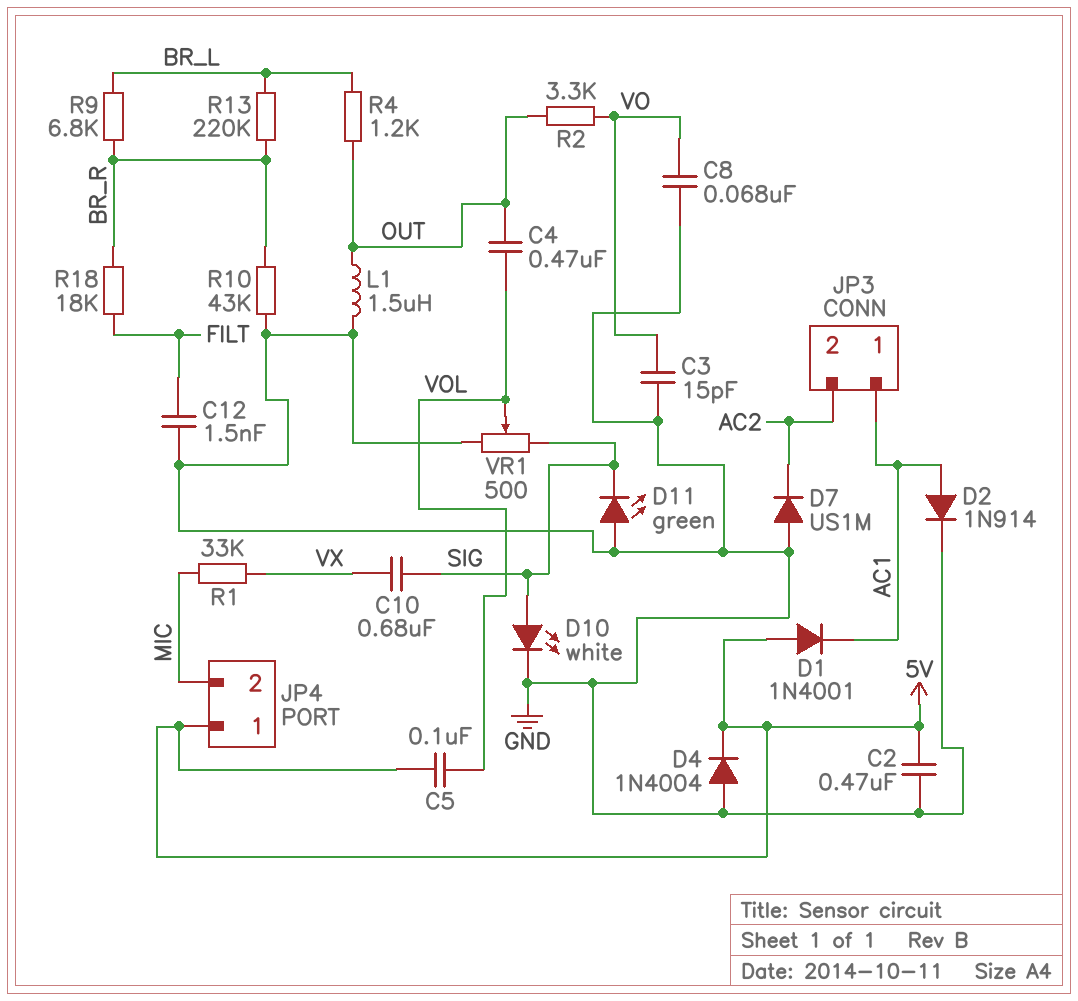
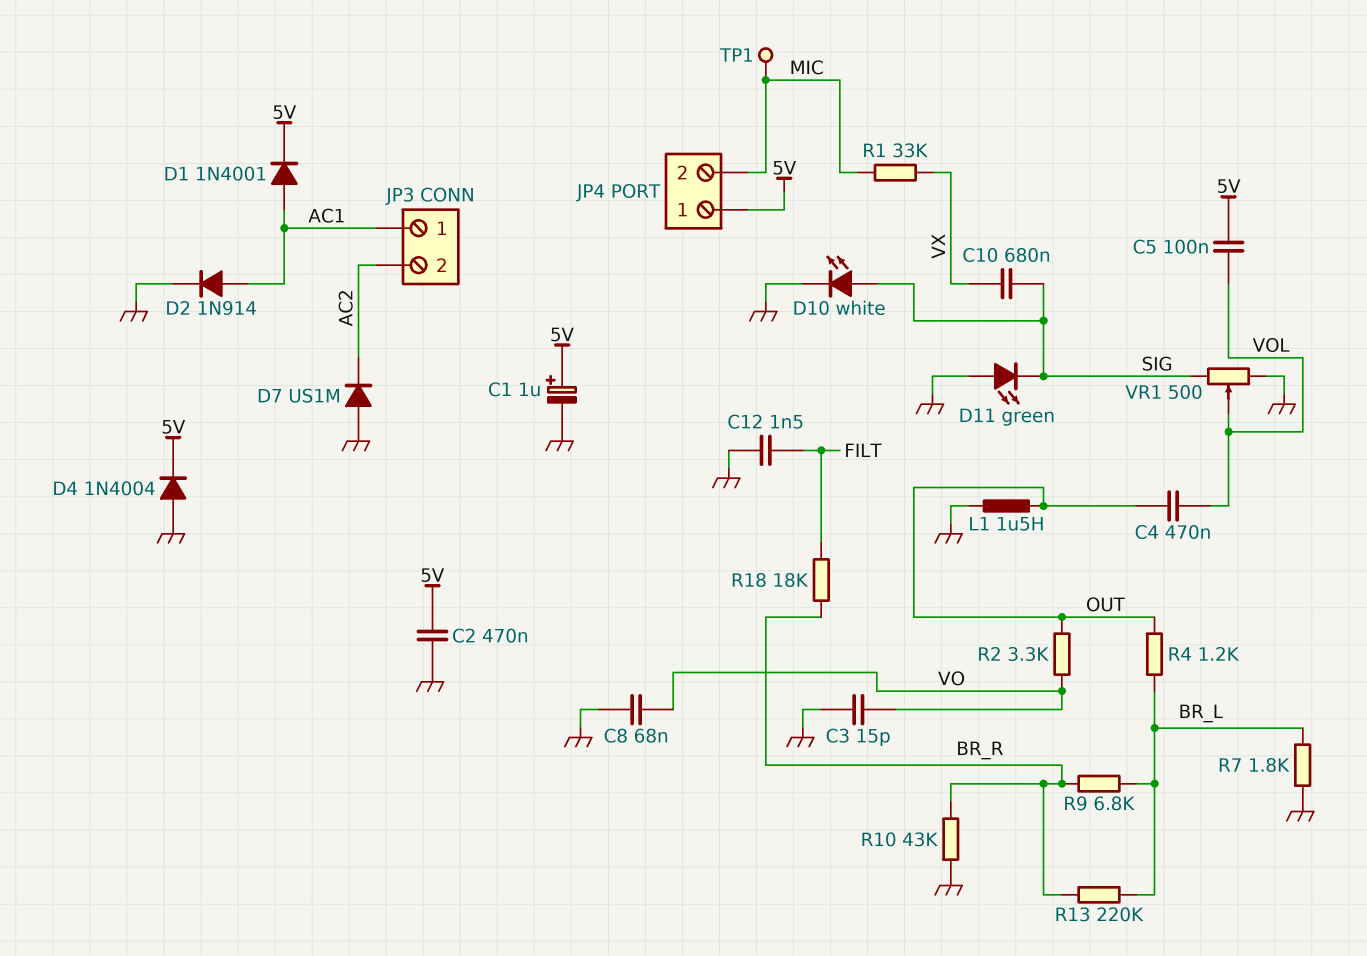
C1: none -> 1uF (plus 5V, minus GND)
D1: diode 1N4001 (A 5V, K AC1) -> diode 1N4001 (A AC1, K 5V)
R7: none -> 1.8k (BR_L, GND)
TP1: none -> test point (MIC)

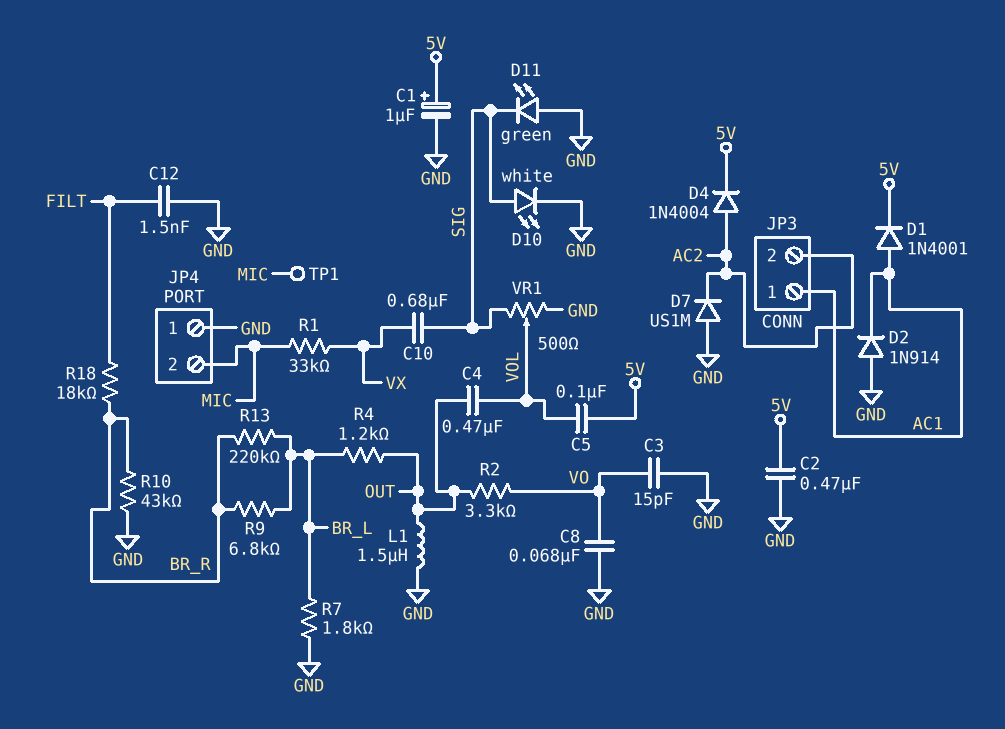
D2: diode 1N914 (A AC1, K GND) -> diode 1N914 (A GND, K AC1)
D4: diode 1N4004 (A GND, K 5V) -> diode 1N4004 (A AC2, K 5V)
JP4 pin 1: 5V -> GND

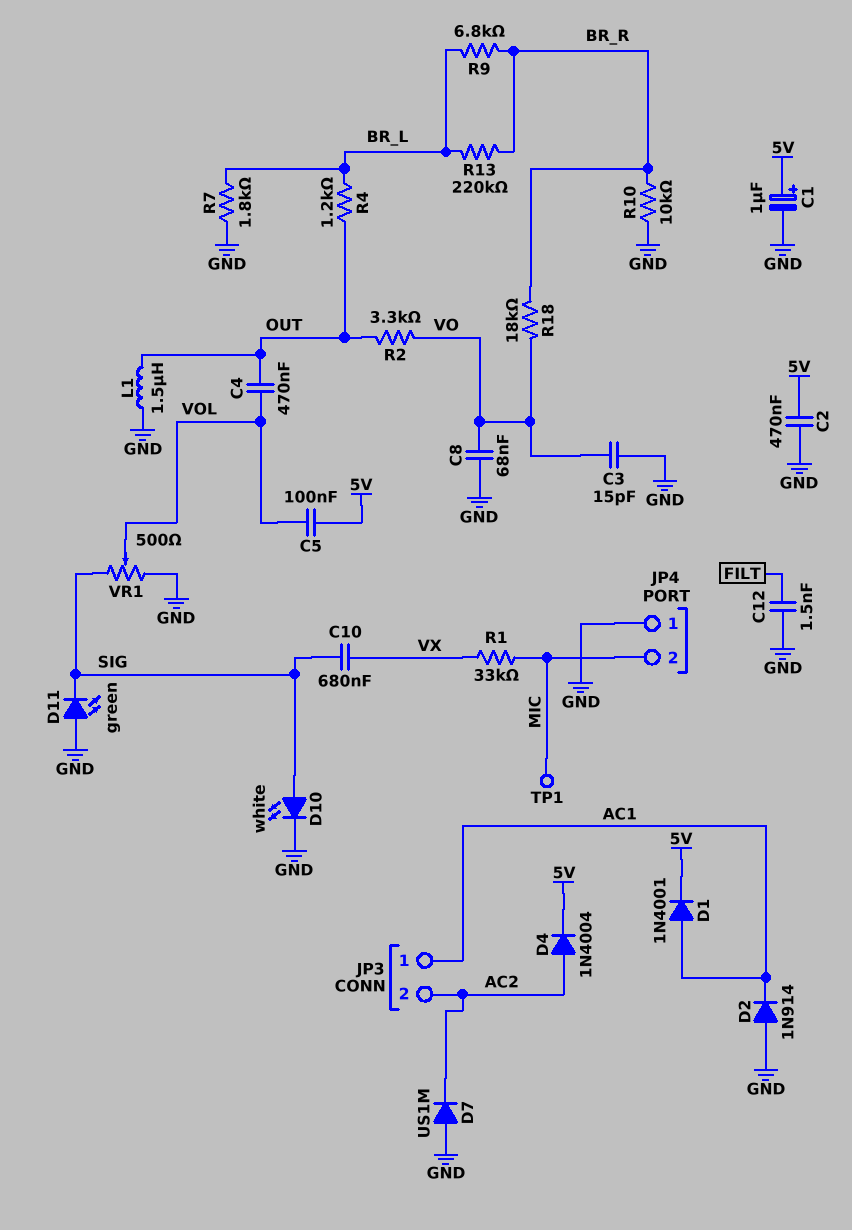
R10: 43k (BR_R, GND) -> 10k (BR_R, GND)
R18: 18k (BR_R, FILT) -> 18k (BR_R, VO)

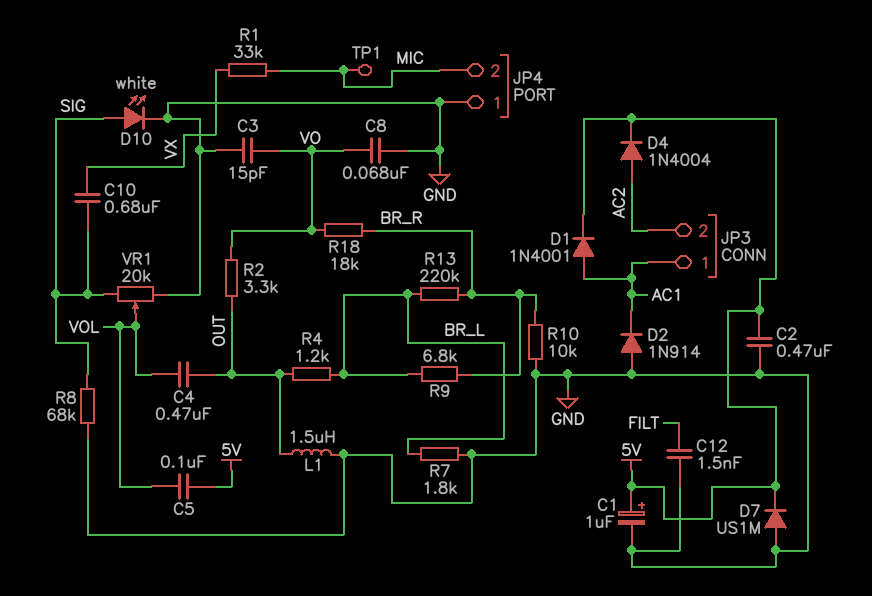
D7: diode US1M (A GND, K AC2) -> diode US1M (A GND, K 5V)
D11: LED green (A GND, K SIG) -> none
R8: none -> 68k (GND, SIG)
VR1: 500 (GND, SIG, wiper VOL) -> 20k (GND, SIG, wiper VOL)

